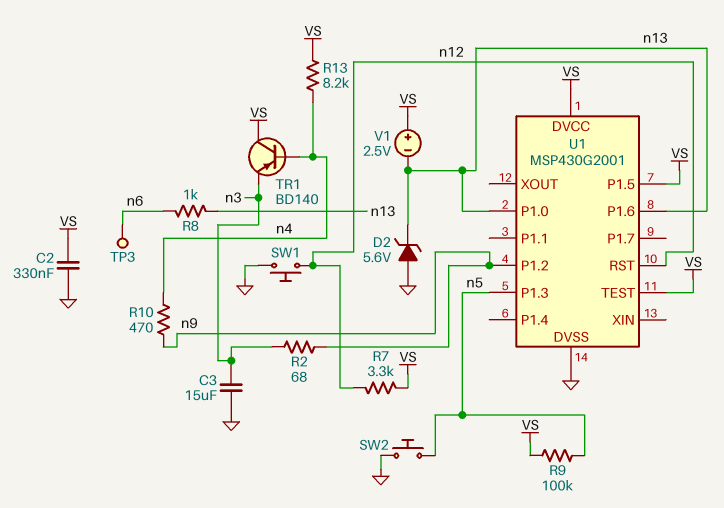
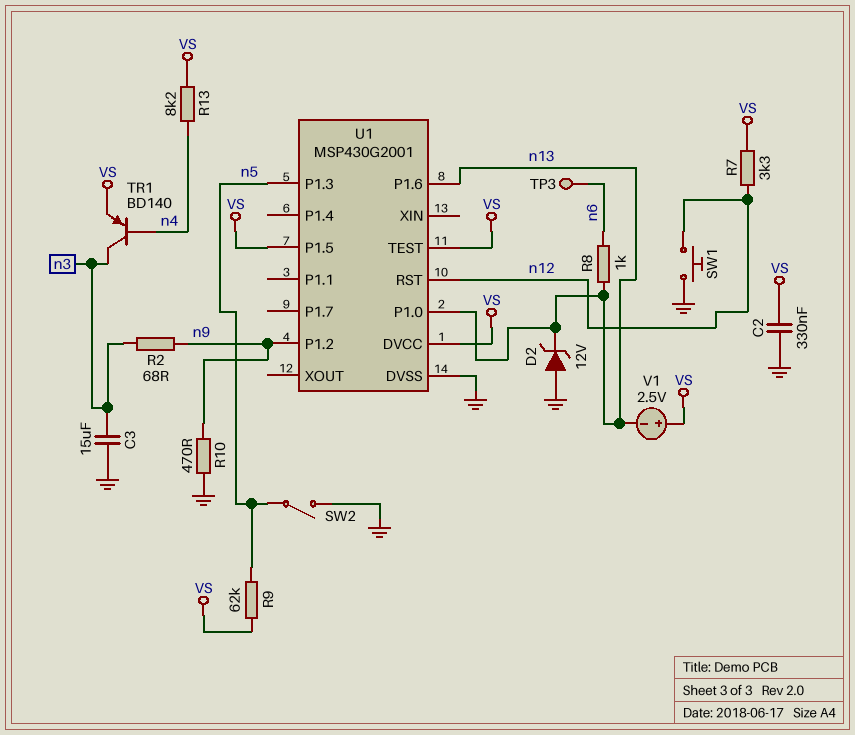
D2: zener 5.6V (A GND, K n13) -> zener 12V (A GND, K n13)
R9: 100k (VS, n5) -> 62k (VS, n5)
R10: 470 (n4, n9) -> 470 (GND, n9)
SW2: button (GND, n5) -> switch (GND, n5)
TR1: PNP BD140 (B n4, C VS, E n3) -> PNP BD140 (B n4, C n3, E VS)

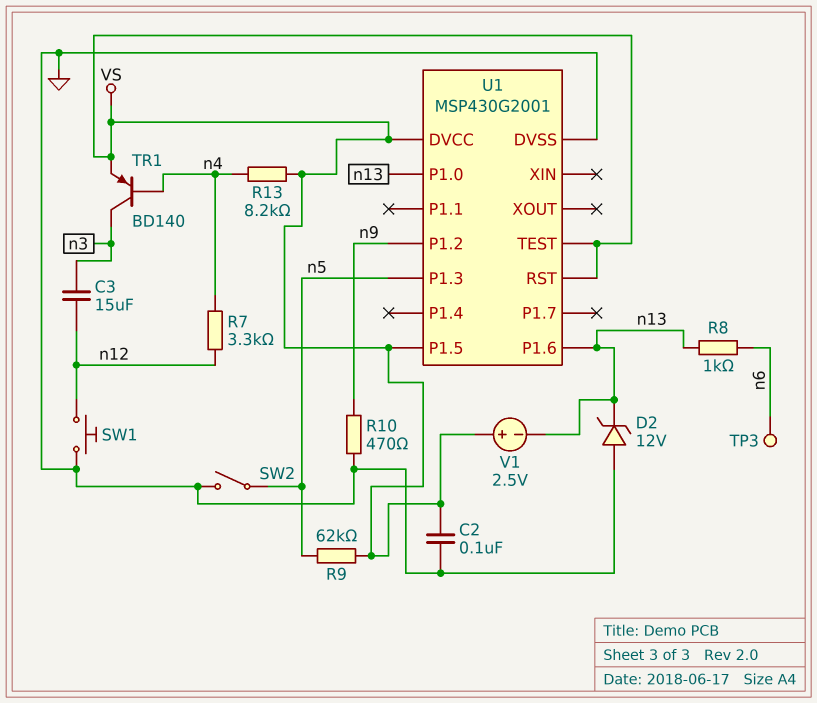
C2: 330nF (GND, VS) -> 100nF (GND, VS)
C3: 15uF (GND, n3) -> 15uF (n3, n12)
R2: 68 (n3, n9) -> none
R7: 3.3k (VS, n12) -> 3.3k (n4, n12)
U1 pin RST: n12 -> VS

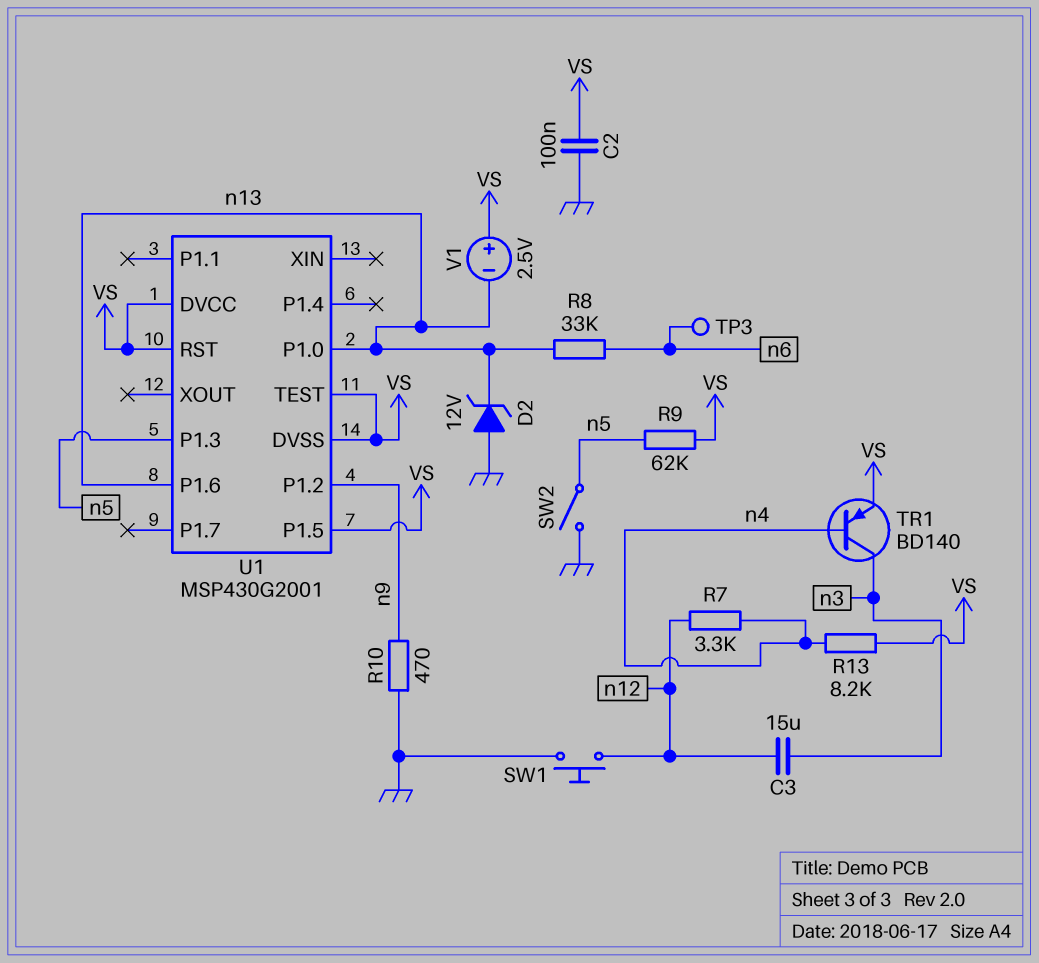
R8: 1k (n6, n13) -> 33k (n6, n13)
U1 pin DVSS: GND -> VS

